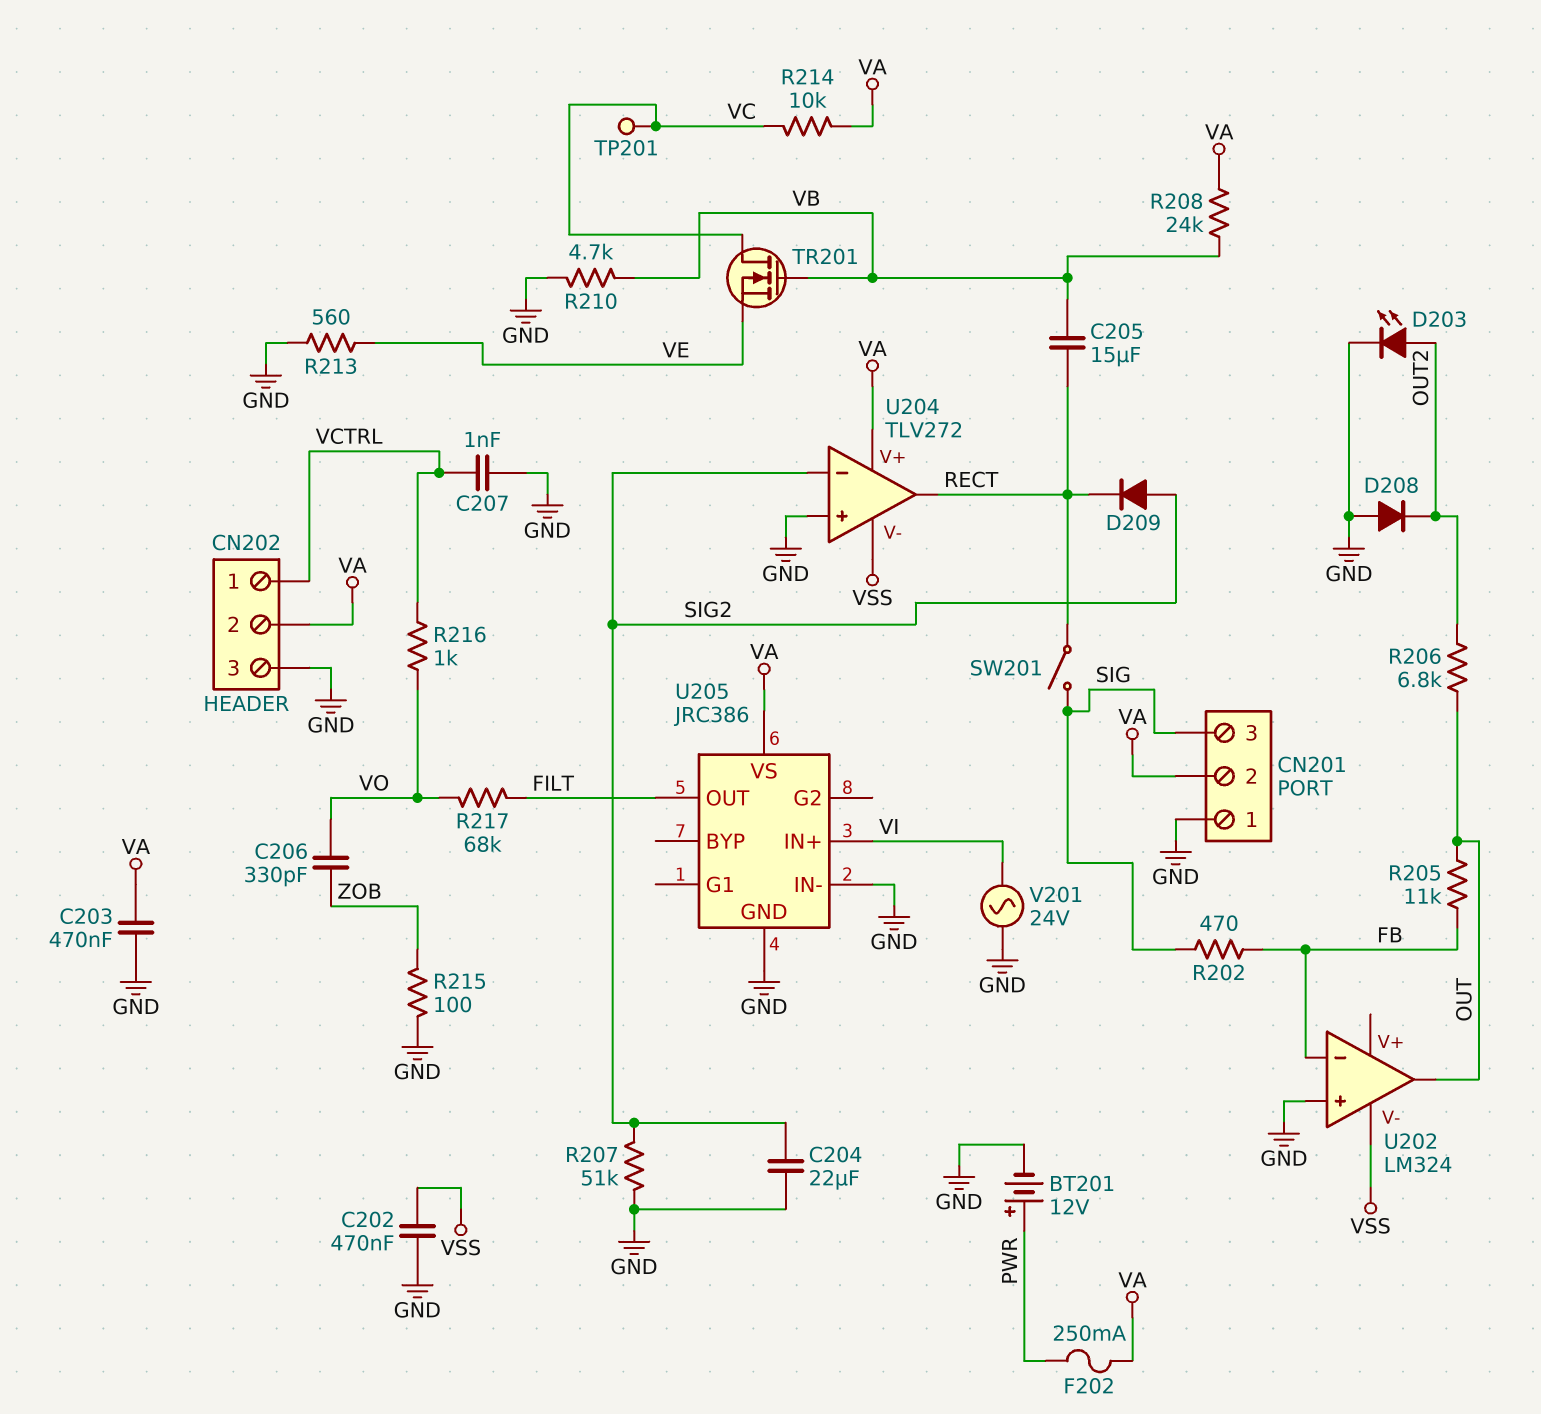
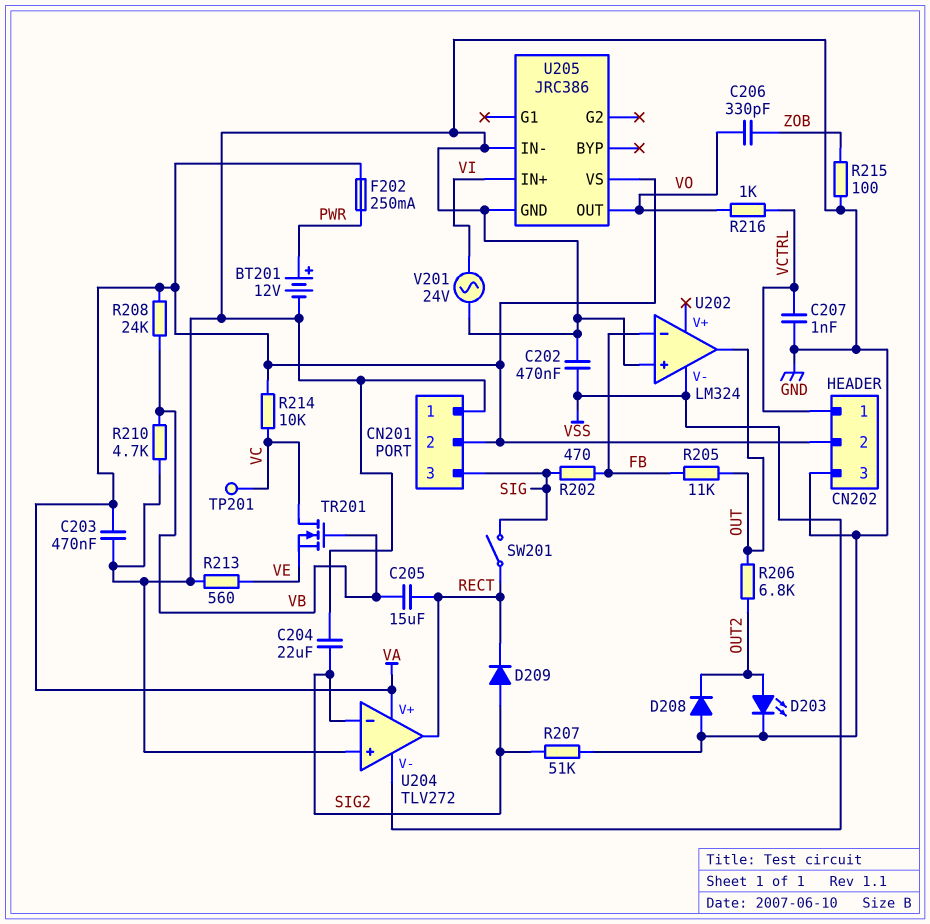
R217: 68k (FILT, VO) -> none
U205 pin OUT: FILT -> VO

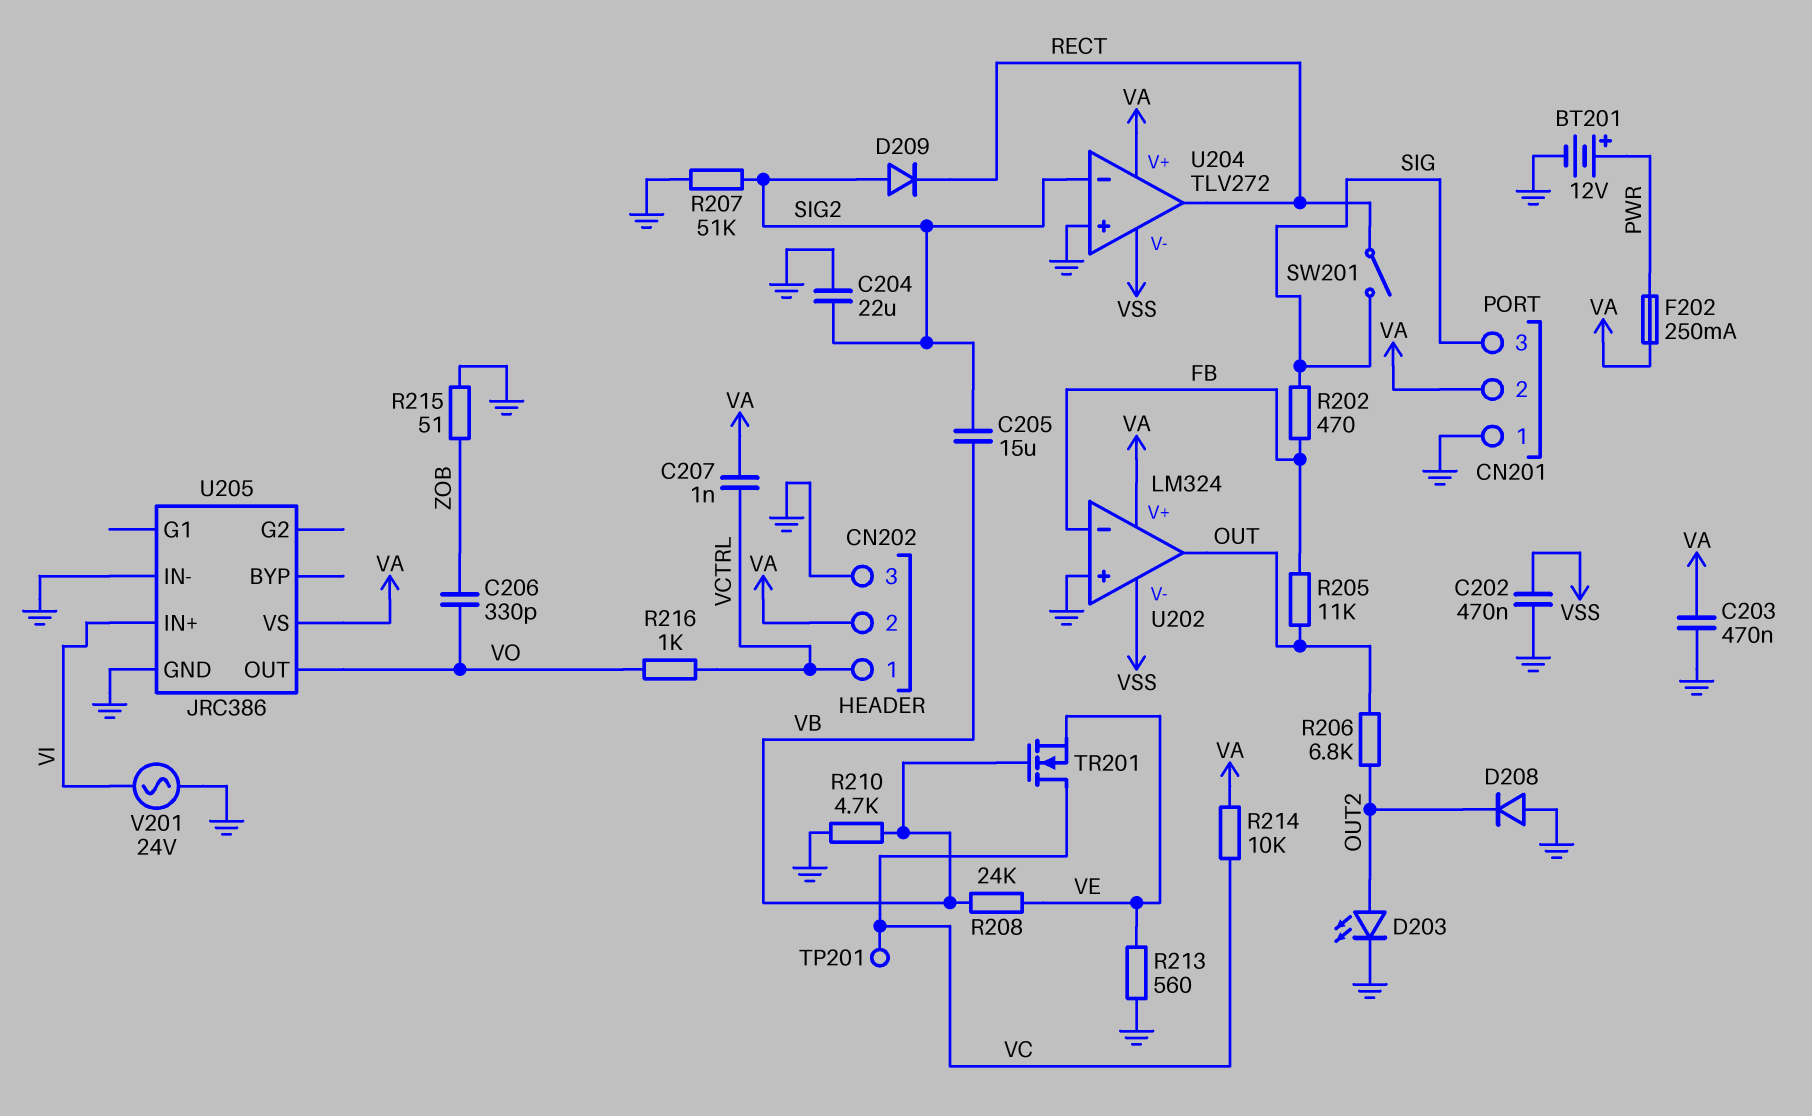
C205: 15uF (RECT, VB) -> 15uF (SIG2, VB)
C207: 1nF (GND, VCTRL) -> 1nF (VA, VCTRL)
R208: 24k (VA, VB) -> 24k (VB, VE)
R215: 100 (GND, ZOB) -> 51 (GND, ZOB)
U202 pin V+: none -> VA

